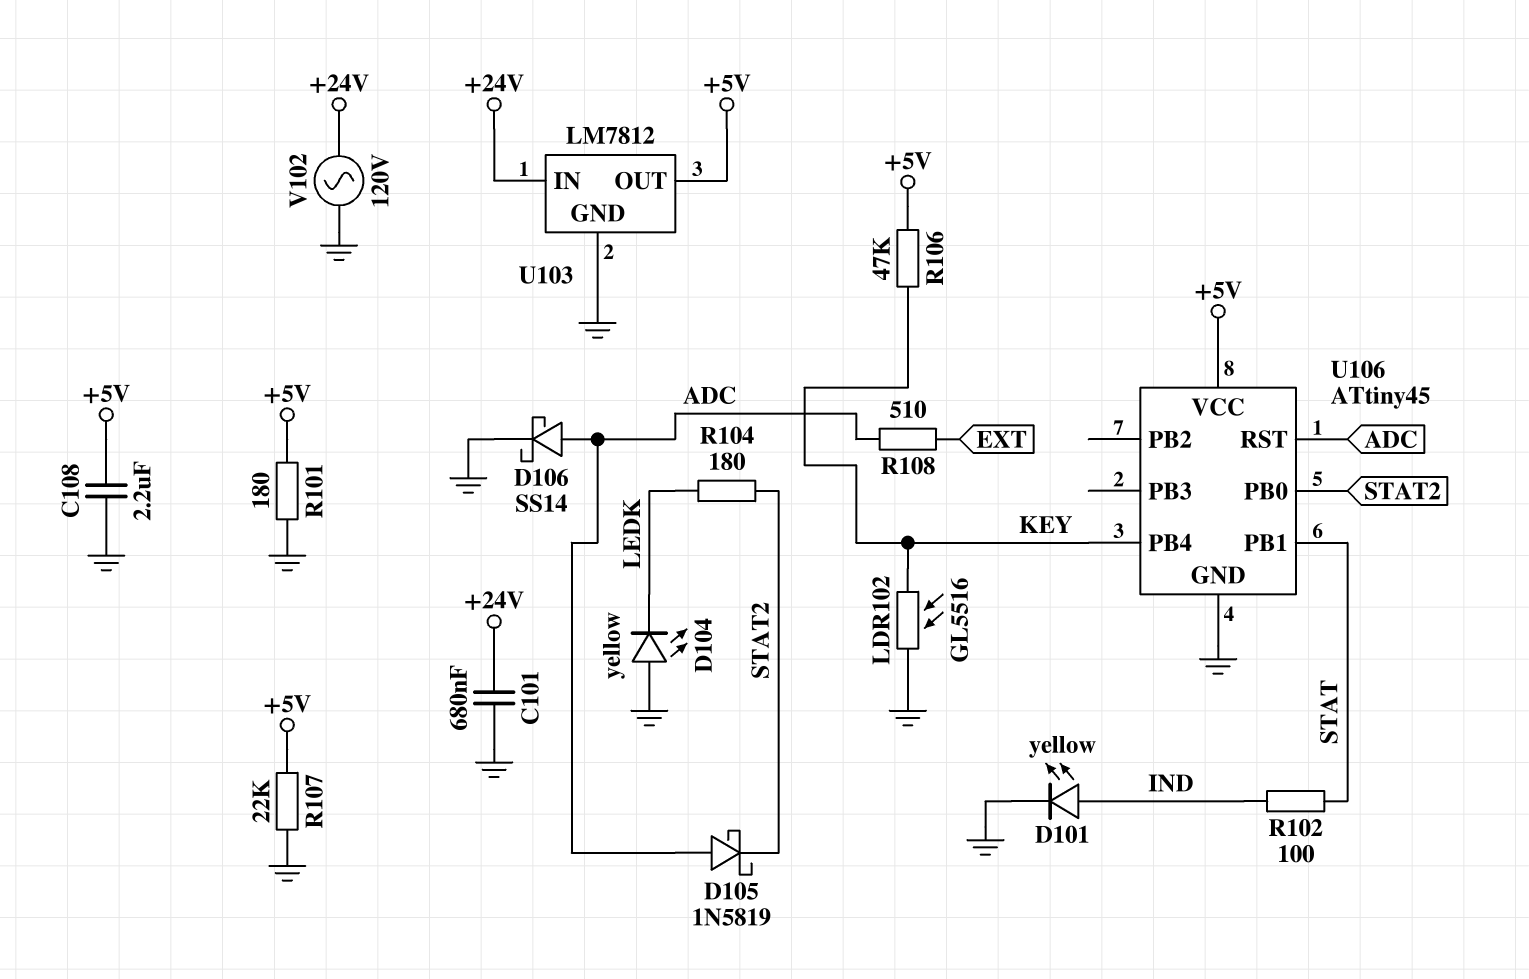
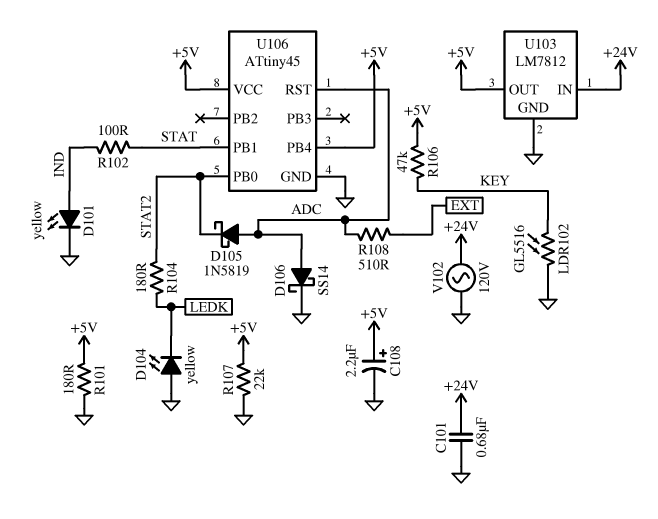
C108: 2.2uF (+5V, GND) -> 2.2uF (plus +5V, minus GND)
U106 pin PB4: KEY -> +5V

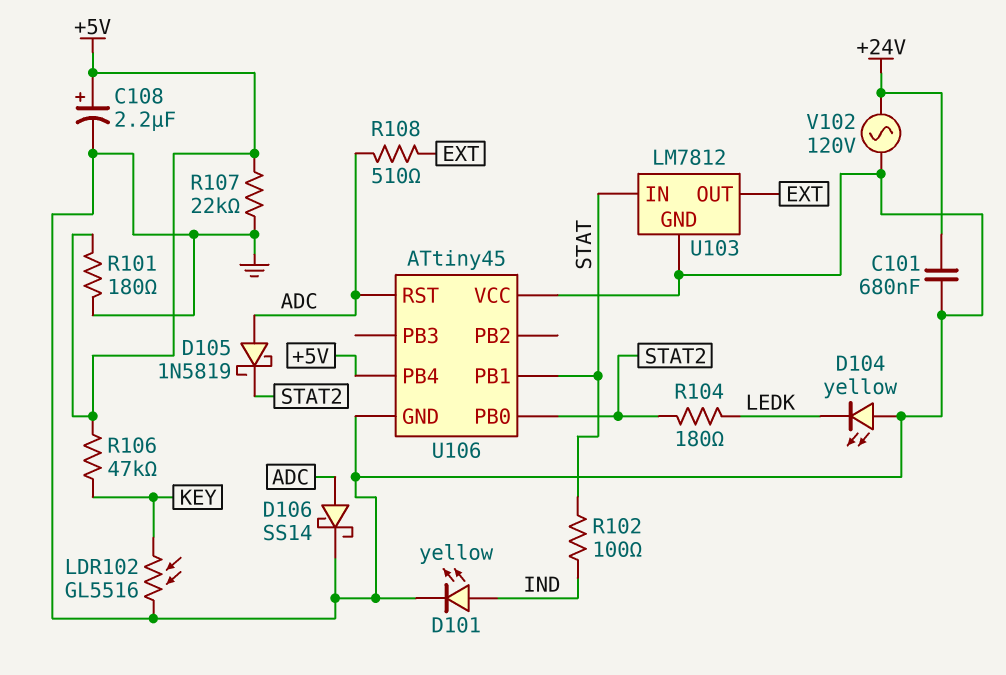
U103 pin IN: +24V -> STAT
U103 pin OUT: +5V -> EXT
U106 pin VCC: +5V -> GND

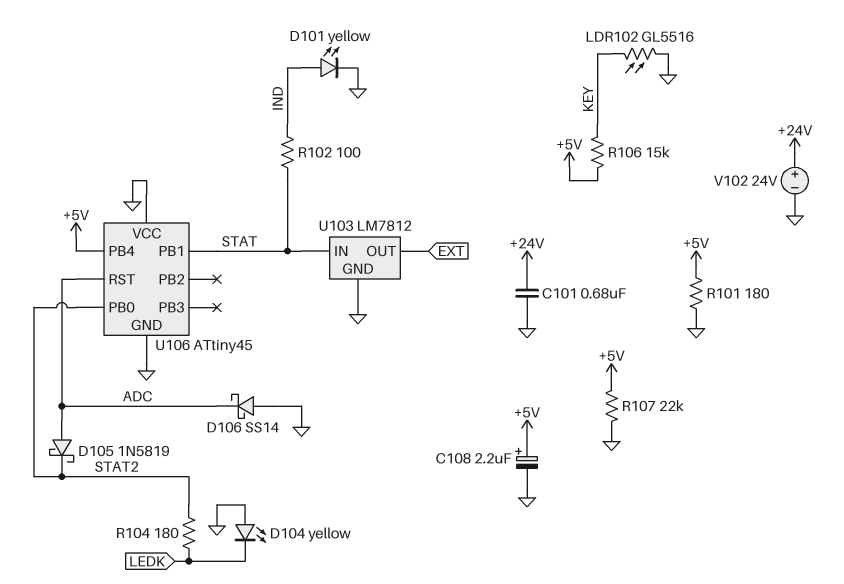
D106: schottky SS14 (A ADC, K GND) -> schottky SS14 (A GND, K ADC)
R106: 47k (+5V, KEY) -> 15k (+5V, KEY)
R108: 510 (ADC, EXT) -> none
V102: AC 120V (+24V, GND) -> 24V (plus +24V, minus GND)

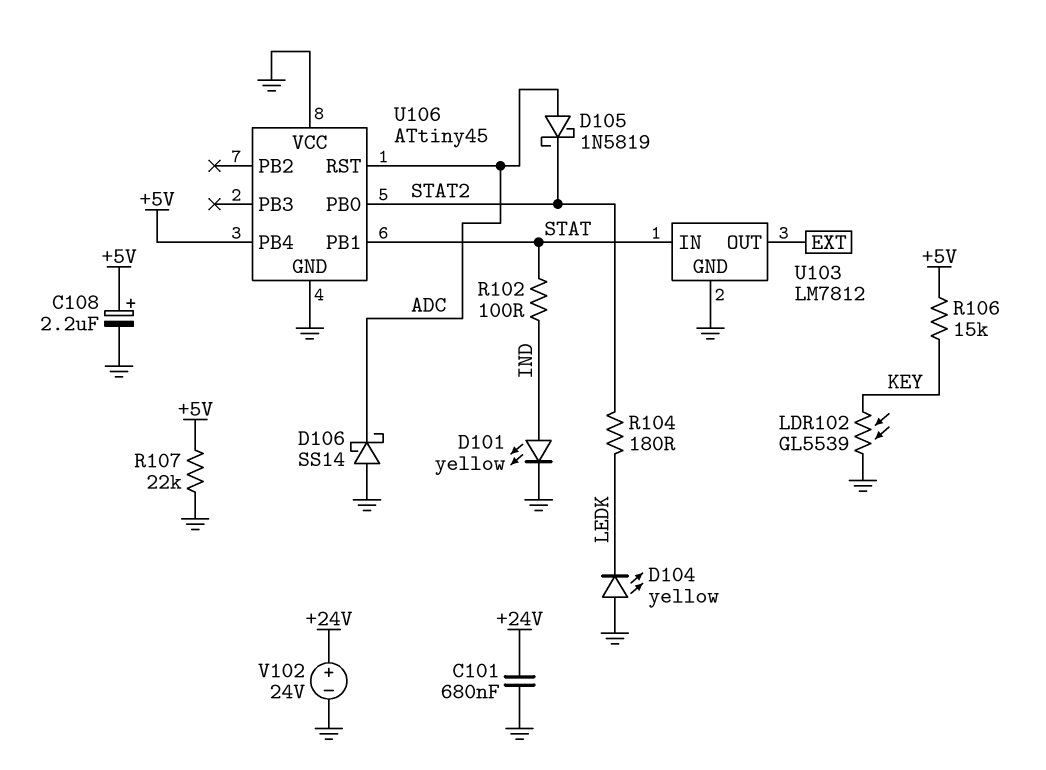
LDR102: GL5516 (GND, KEY) -> GL5539 (GND, KEY)
R101: 180 (+5V, GND) -> none

